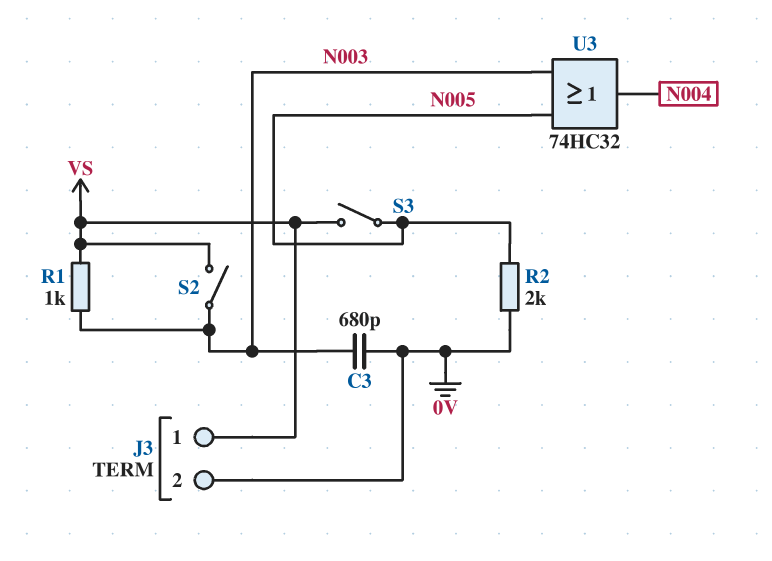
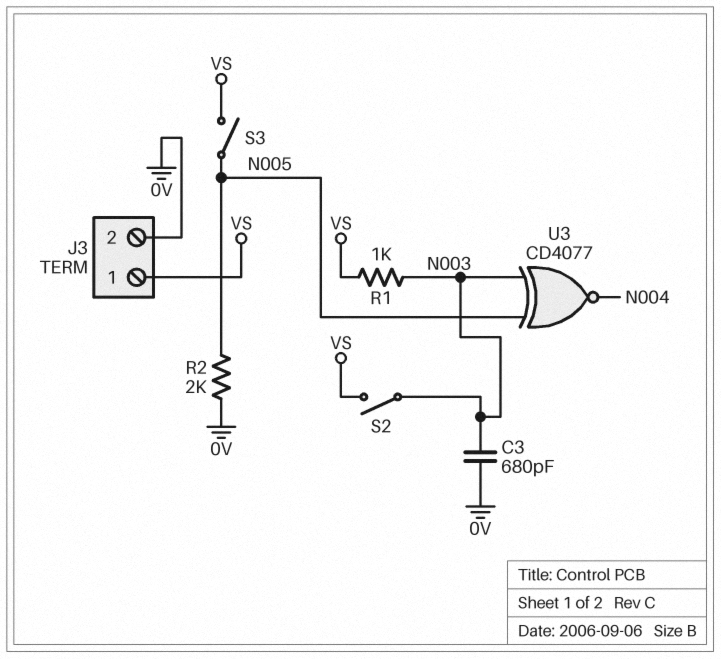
U3: OR 74HC32 (in N003, in N005, out N004) -> XNOR CD4077 (in N003, in N005, out N004)

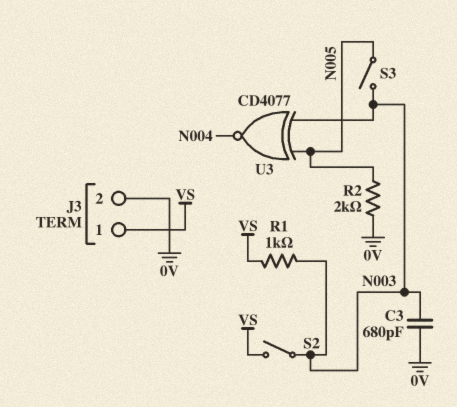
S3: switch (N005, VS) -> switch (N003, N005)

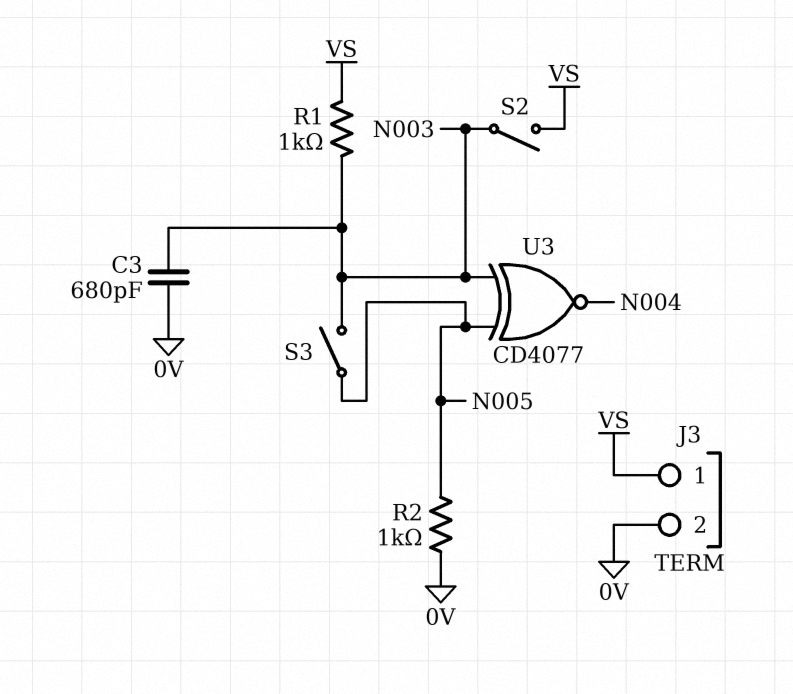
R2: 2k (0V, N005) -> 1k (0V, N005)

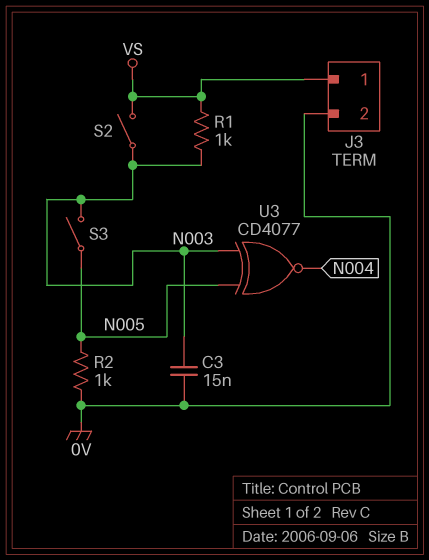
C3: 680pF (0V, N003) -> 15nF (0V, N003)

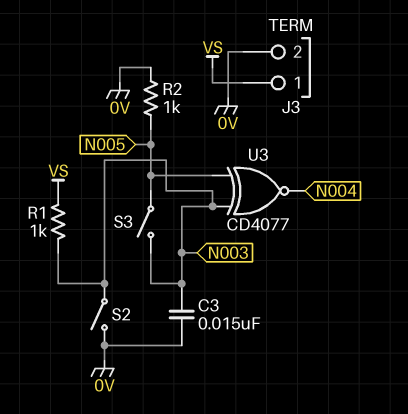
S2: switch (N003, VS) -> switch (0V, N003)

